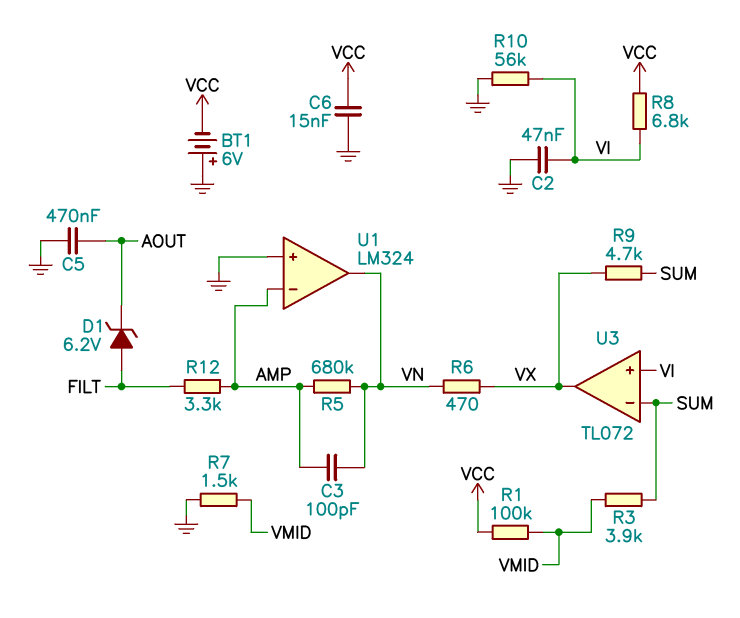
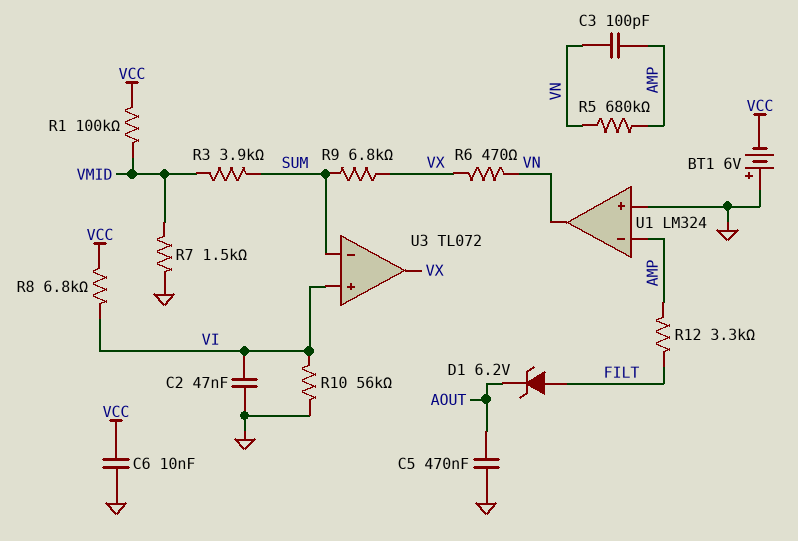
C6: 15nF (GND, VCC) -> 10nF (GND, VCC)
R9: 4.7k (SUM, VX) -> 6.8k (SUM, VX)

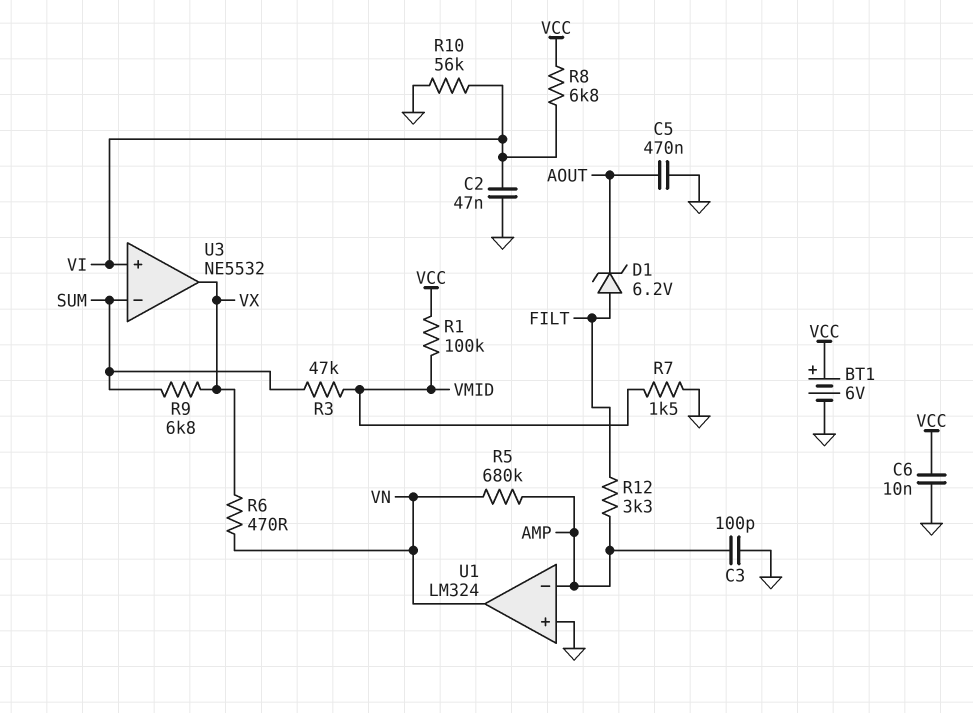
BT1: 6V (plus GND, minus VCC) -> 6V (plus VCC, minus GND)
C3: 100pF (AMP, VN) -> 100pF (AMP, GND)
R3: 3.9k (SUM, VMID) -> 47k (SUM, VMID)
U3: TL072 -> NE5532

